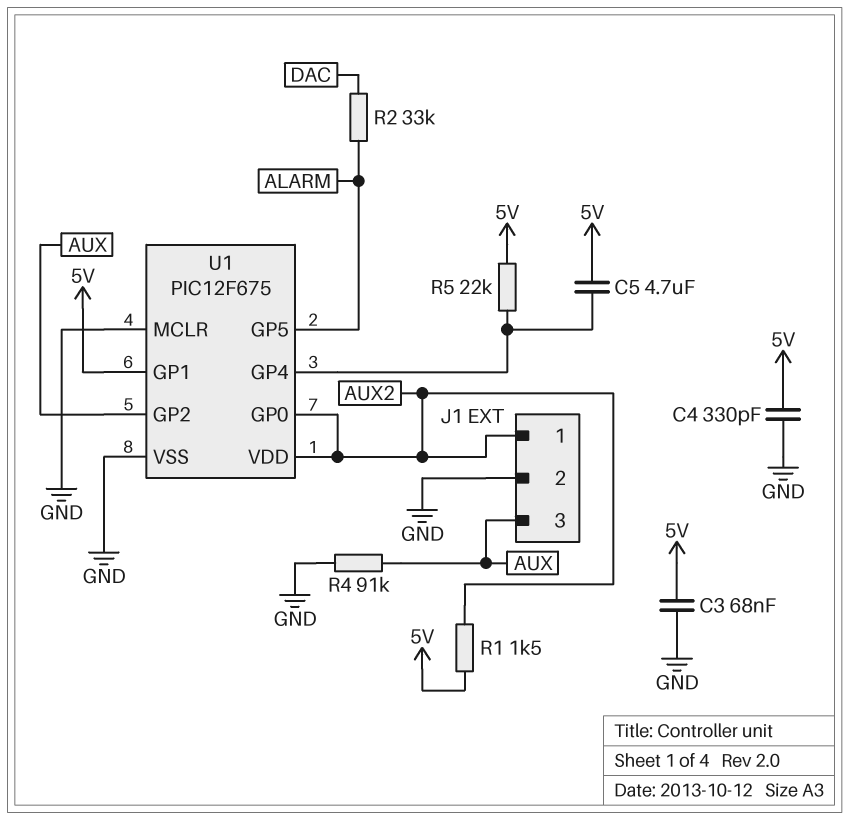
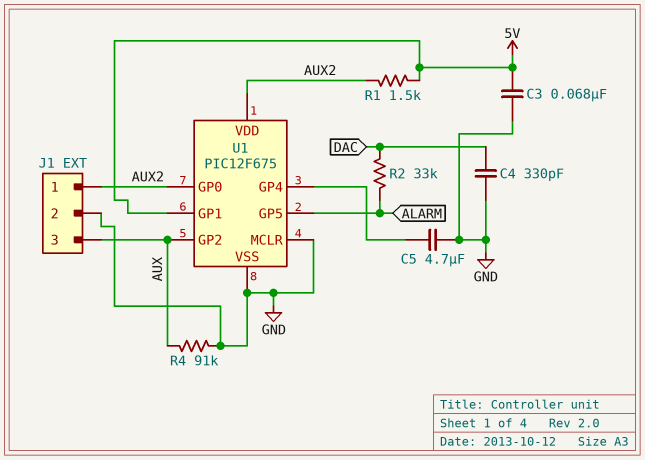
C4: 330pF (5V, GND) -> 330pF (DAC, GND)
C5: 4.7uF (5V, U1/GP4) -> 4.7uF (GND, U1/GP4)
R5: 22k (5V, U1/GP4) -> none

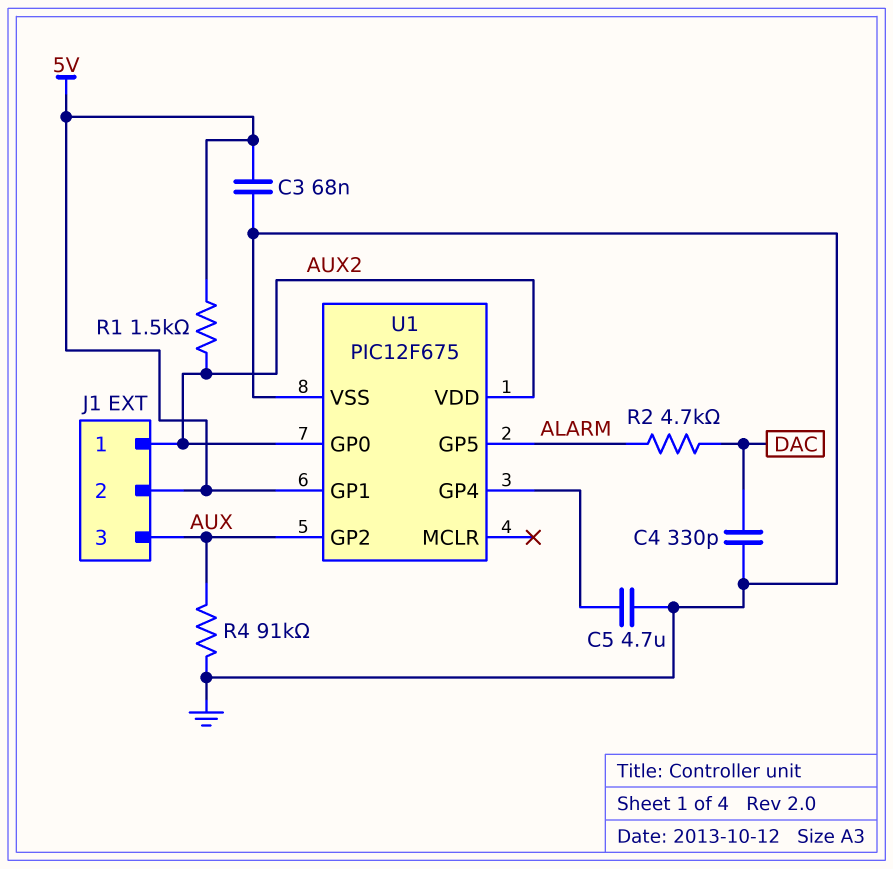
J1 pin 2: GND -> 5V
R2: 33k (ALARM, DAC) -> 4.7k (ALARM, DAC)
U1 pin MCLR: GND -> none

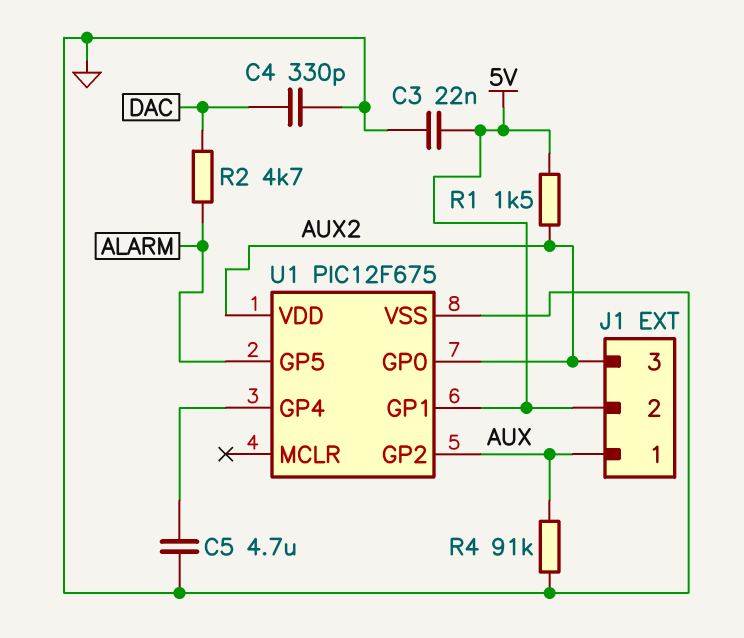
C3: 68nF (5V, GND) -> 22nF (5V, GND)
J1 pin 1: AUX2 -> AUX
J1 pin 3: AUX -> AUX2

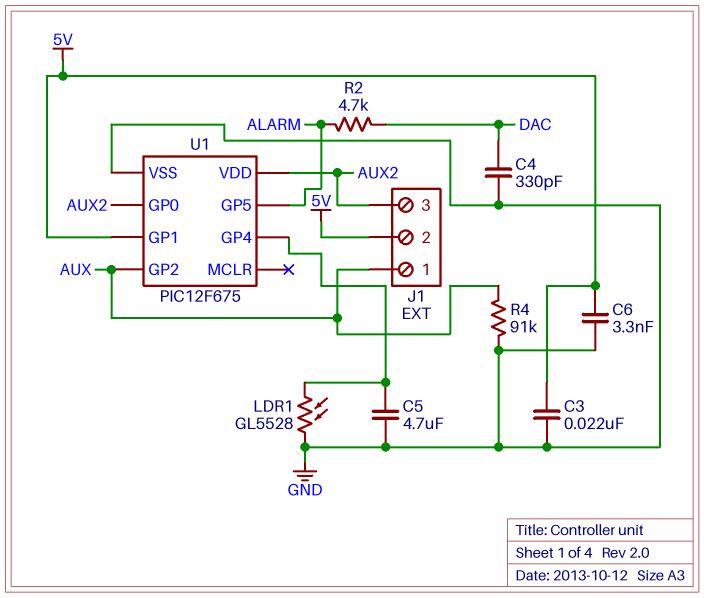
C6: none -> 3.3nF (5V, GND)
LDR1: none -> GL5528 (GND, U1/GP4)
R1: 1.5k (5V, AUX2) -> none

